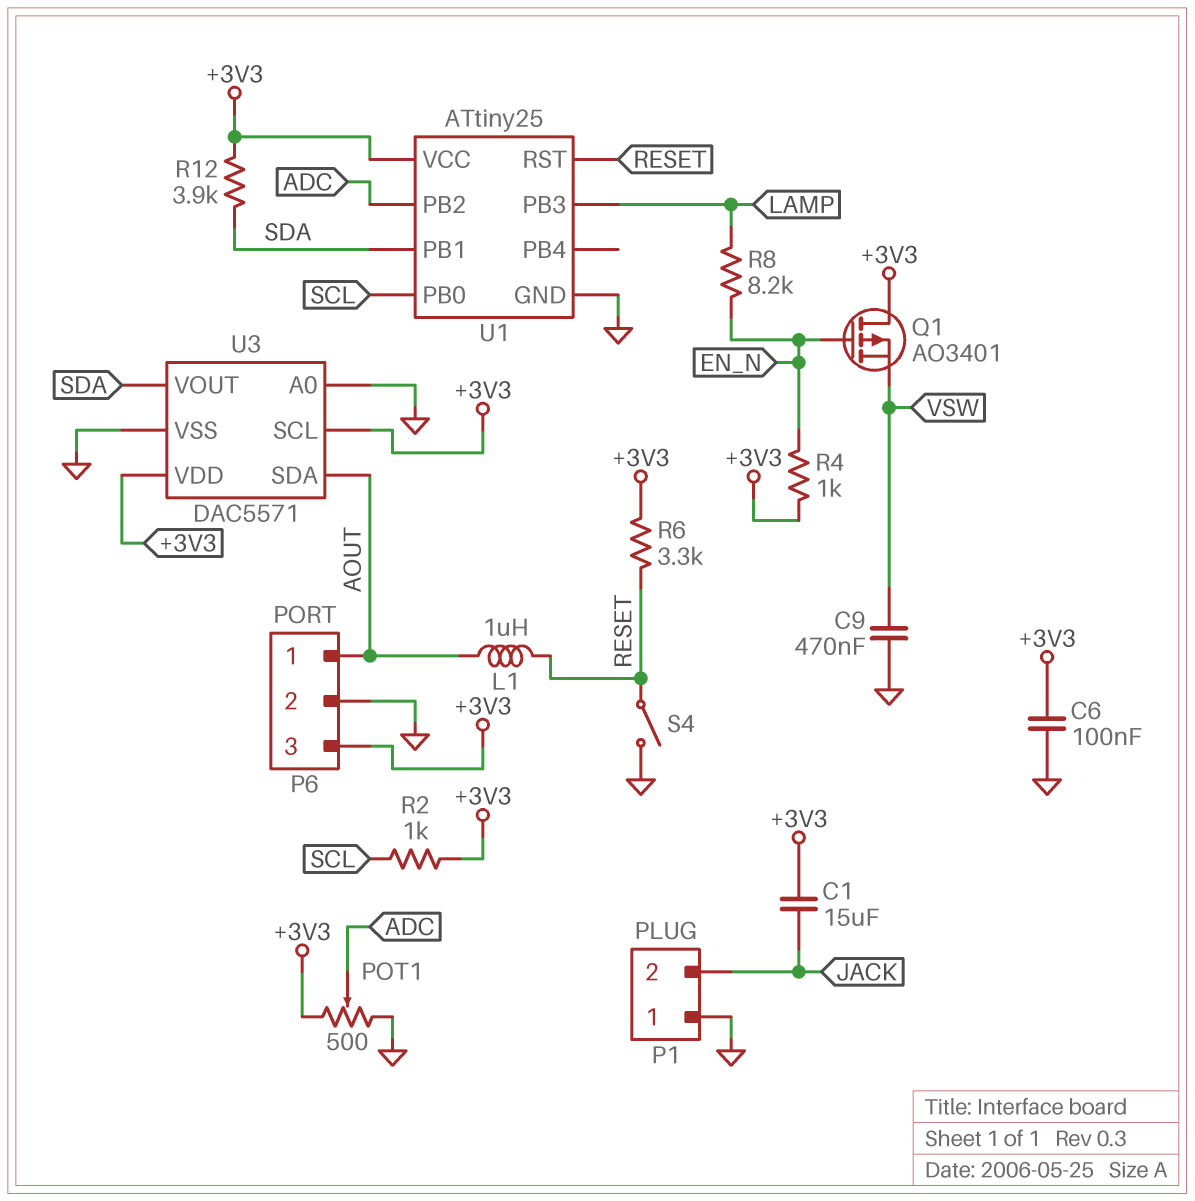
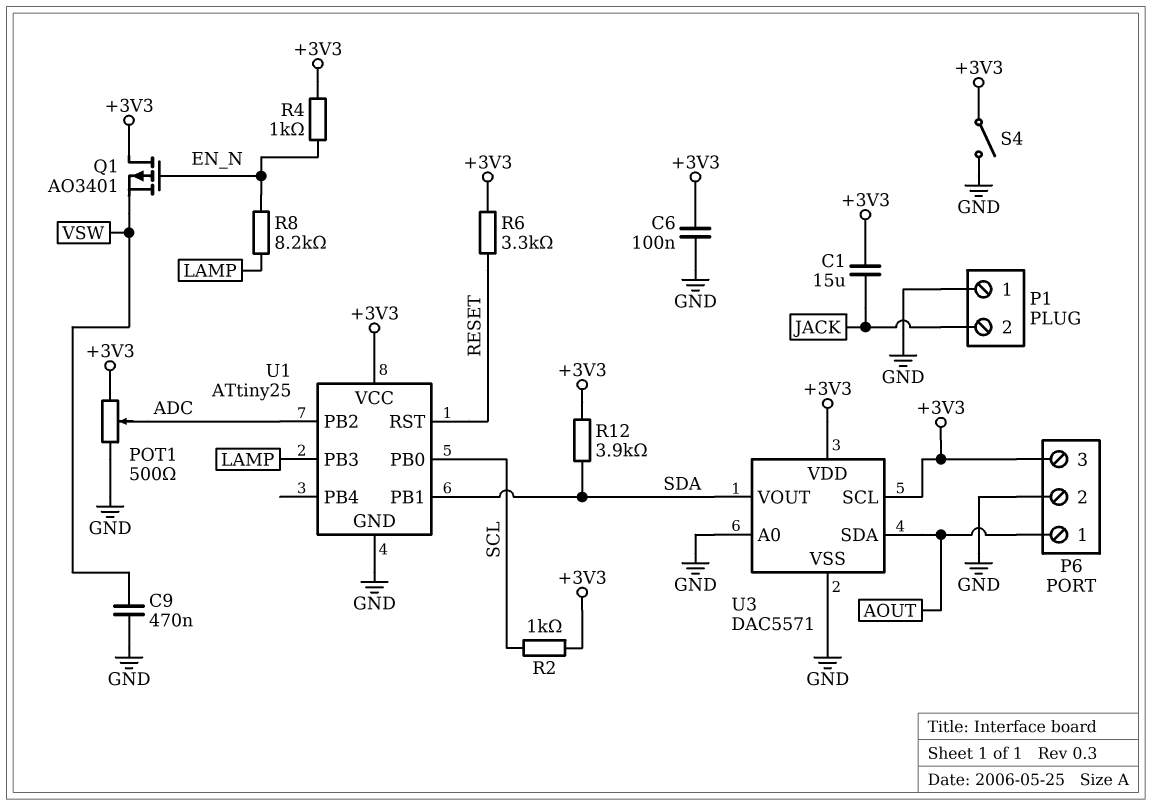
L1: 1uH (AOUT, RESET) -> none
S4: switch (GND, RESET) -> switch (+3V3, GND)

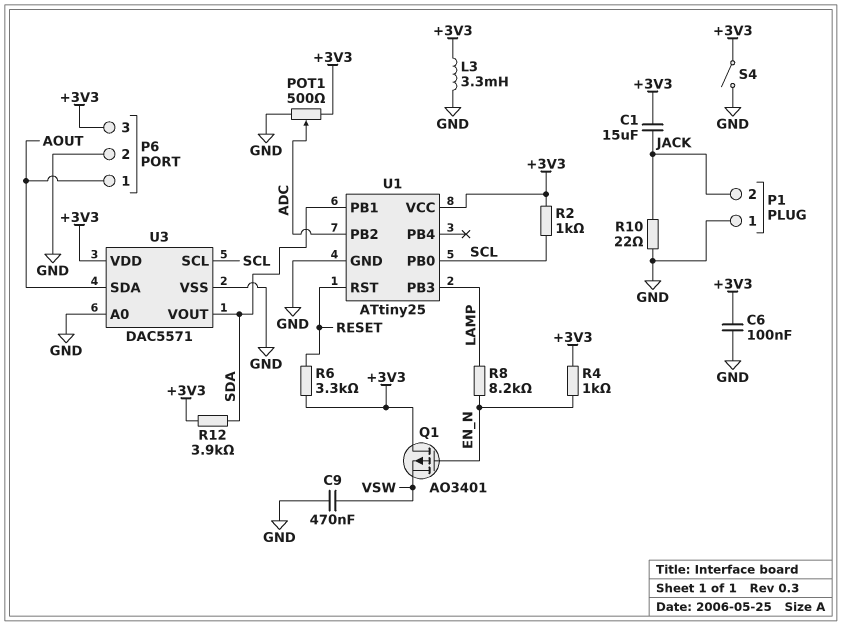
L3: none -> 3.3mH (+3V3, GND)
R10: none -> 22 (GND, JACK)
U3 pin SCL: +3V3 -> SCL

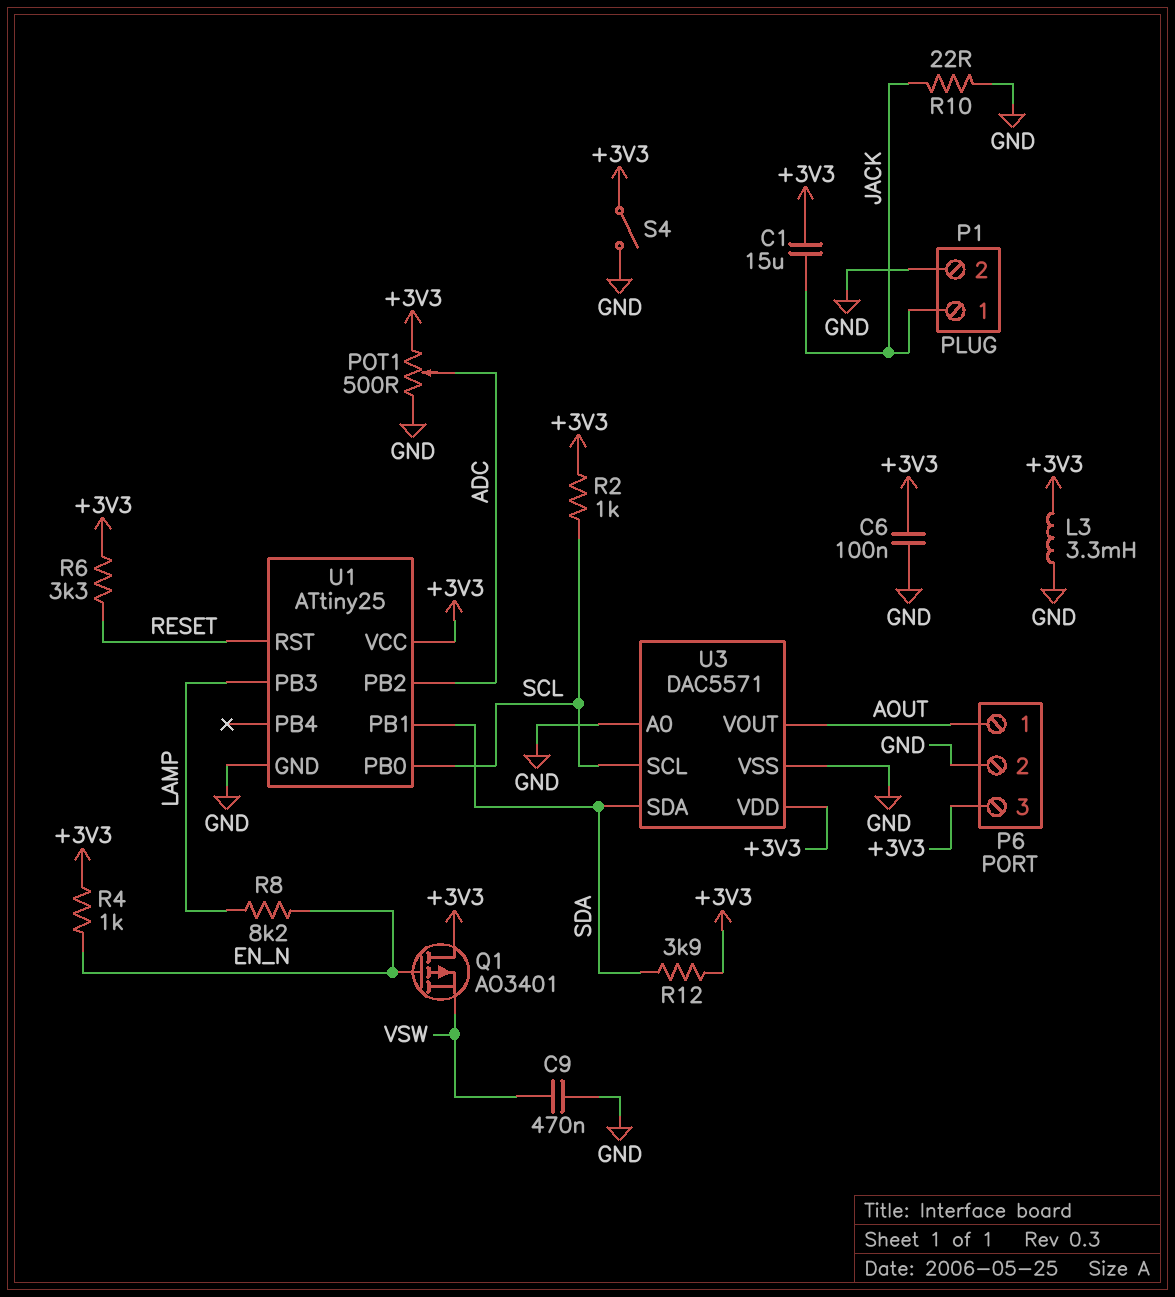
P1 pin 1: GND -> JACK
P1 pin 2: JACK -> GND
U3 pin SDA: AOUT -> SDA
U3 pin VOUT: SDA -> AOUT

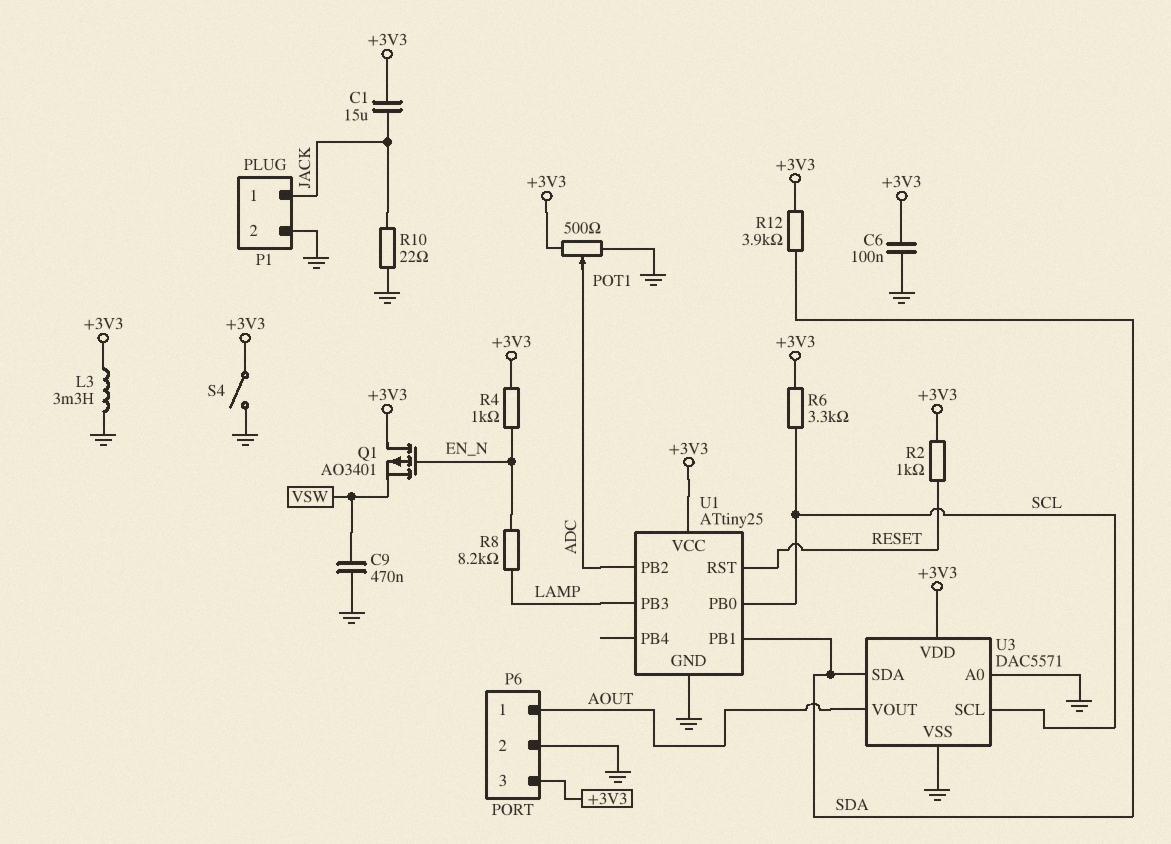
R2: 1k (+3V3, SCL) -> 1k (+3V3, RESET)
R6: 3.3k (+3V3, RESET) -> 3.3k (+3V3, SCL)

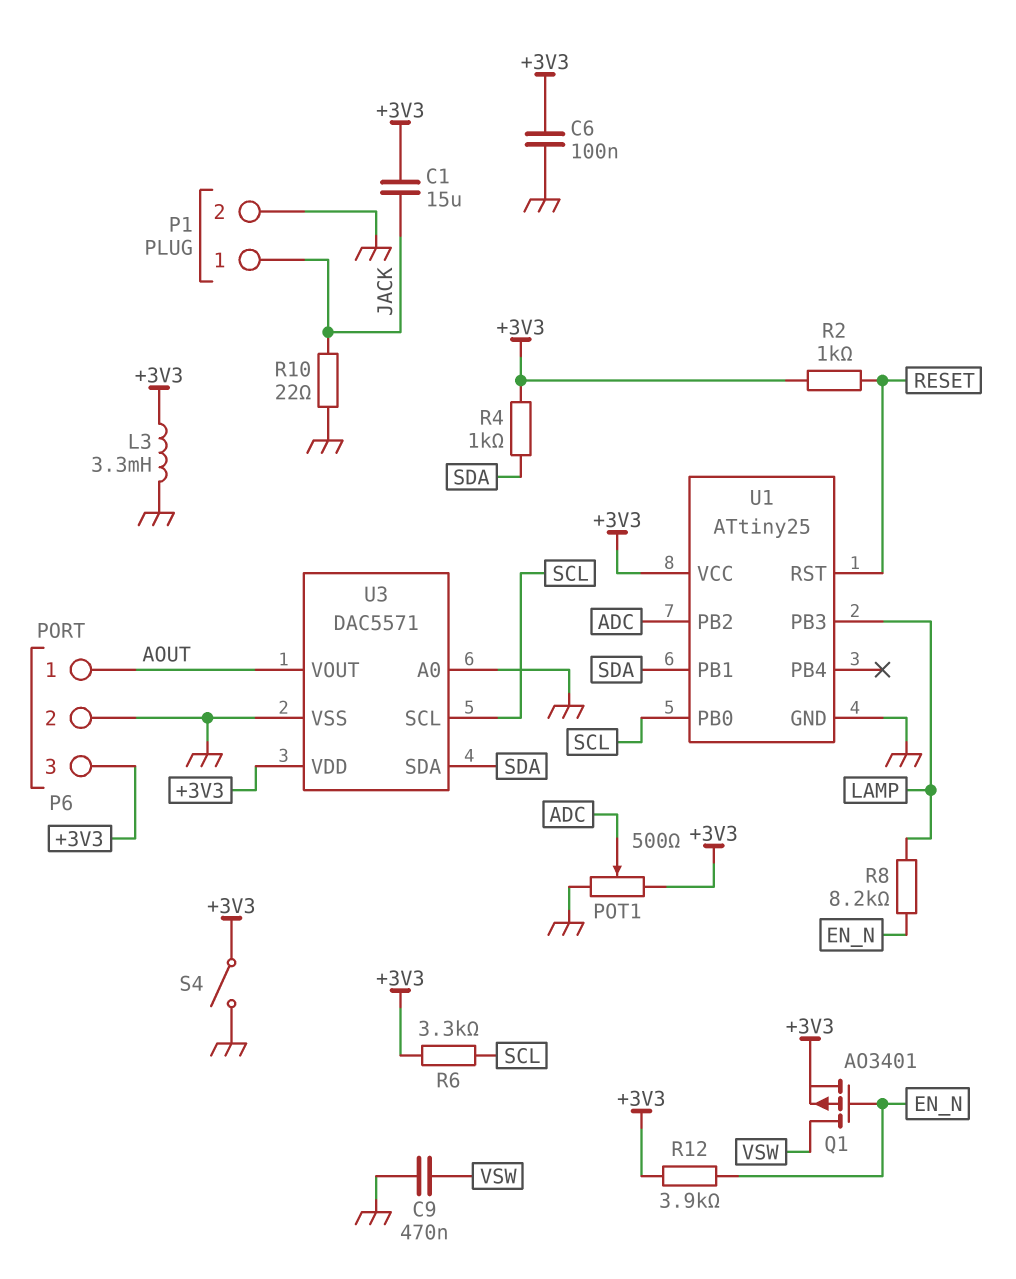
Q1: PMOS AO3401 (G EN_N, D +3V3, S VSW) -> PMOS AO3401 (G EN_N, D VSW, S +3V3)
R4: 1k (+3V3, EN_N) -> 1k (+3V3, SDA)
R12: 3.9k (+3V3, SDA) -> 3.9k (+3V3, EN_N)

